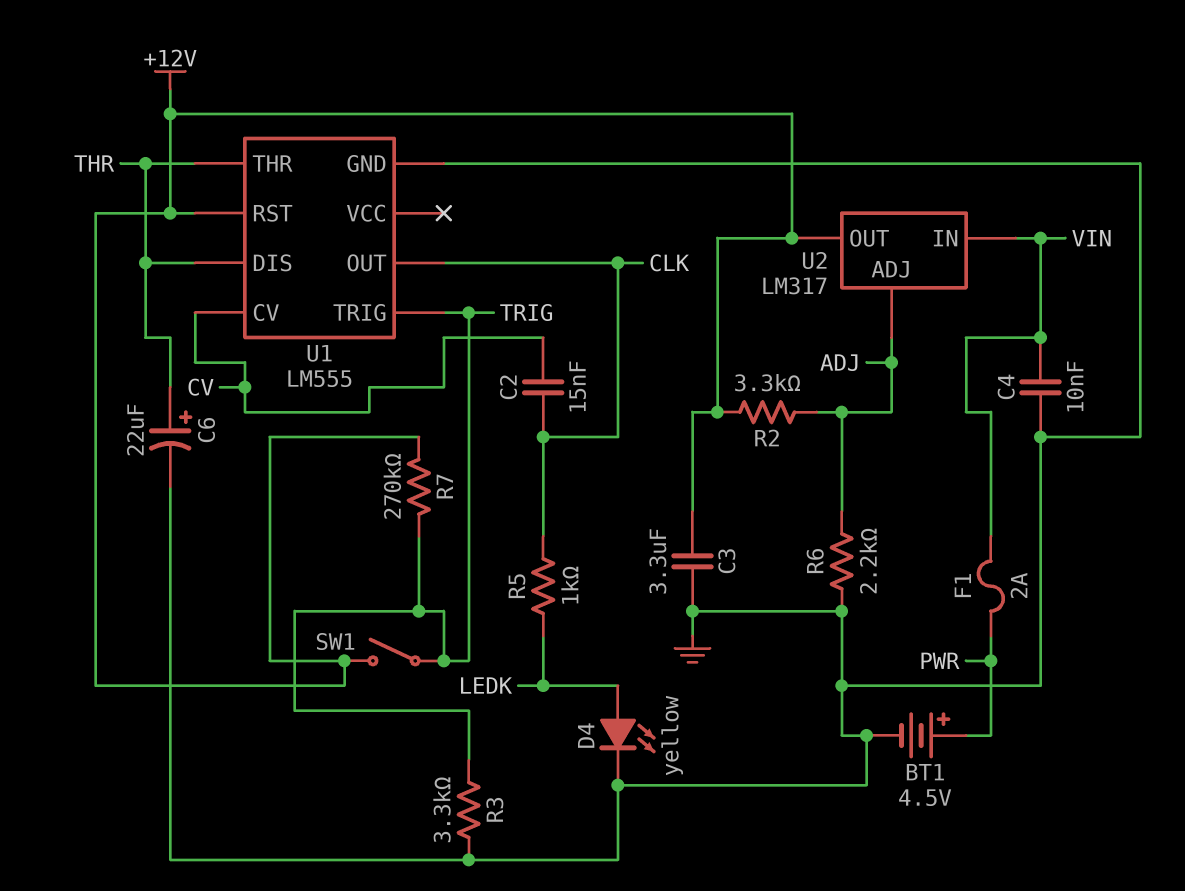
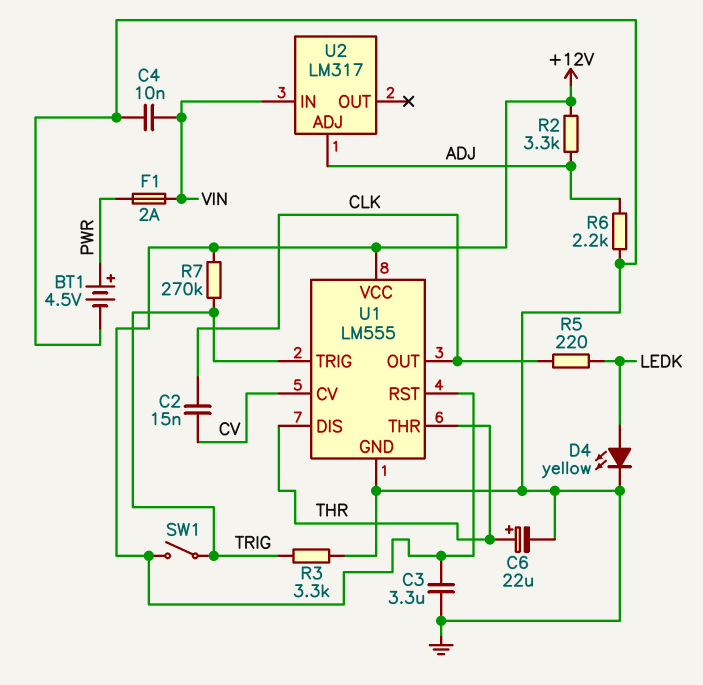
R5: 1k (CLK, LEDK) -> 220 (CLK, LEDK)
U1 pin VCC: none -> +12V
U2 pin OUT: +12V -> none

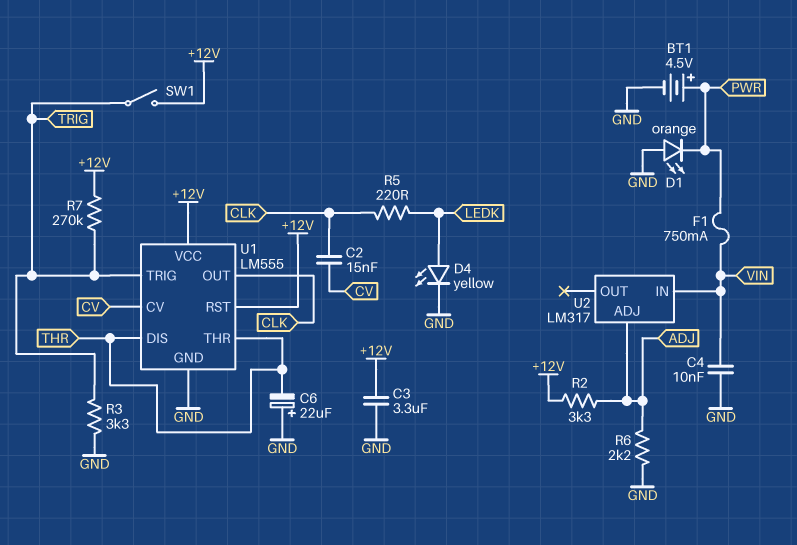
C6: 22uF (plus THR, minus GND) -> 22uF (plus GND, minus THR)
D1: none -> LED orange (A GND, K PWR)
F1: 2A (PWR, VIN) -> 750mA (PWR, VIN)

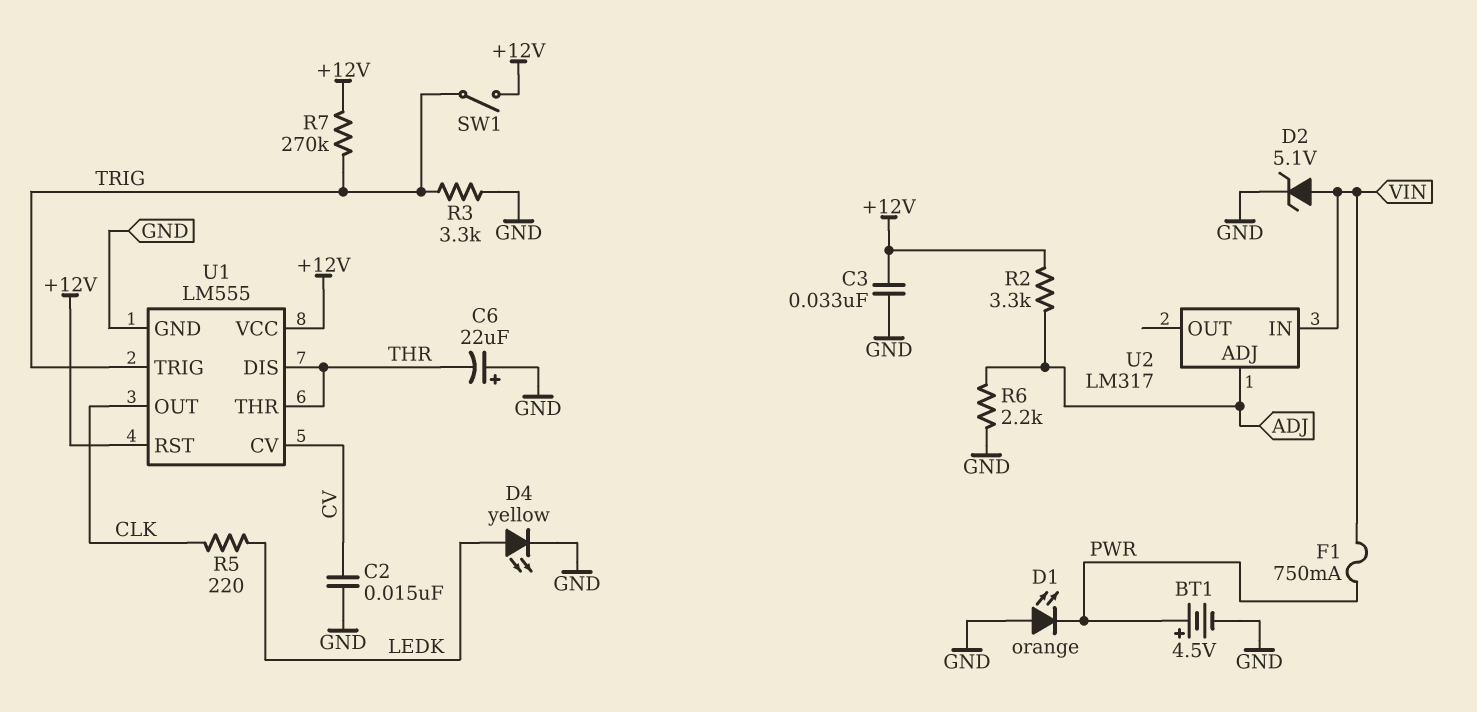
C2: 15nF (CLK, CV) -> 15nF (CV, GND)
C3: 3.3uF (+12V, GND) -> 33nF (+12V, GND)
C4: 10nF (GND, VIN) -> none
D2: none -> zener 5.1V (A VIN, K GND)

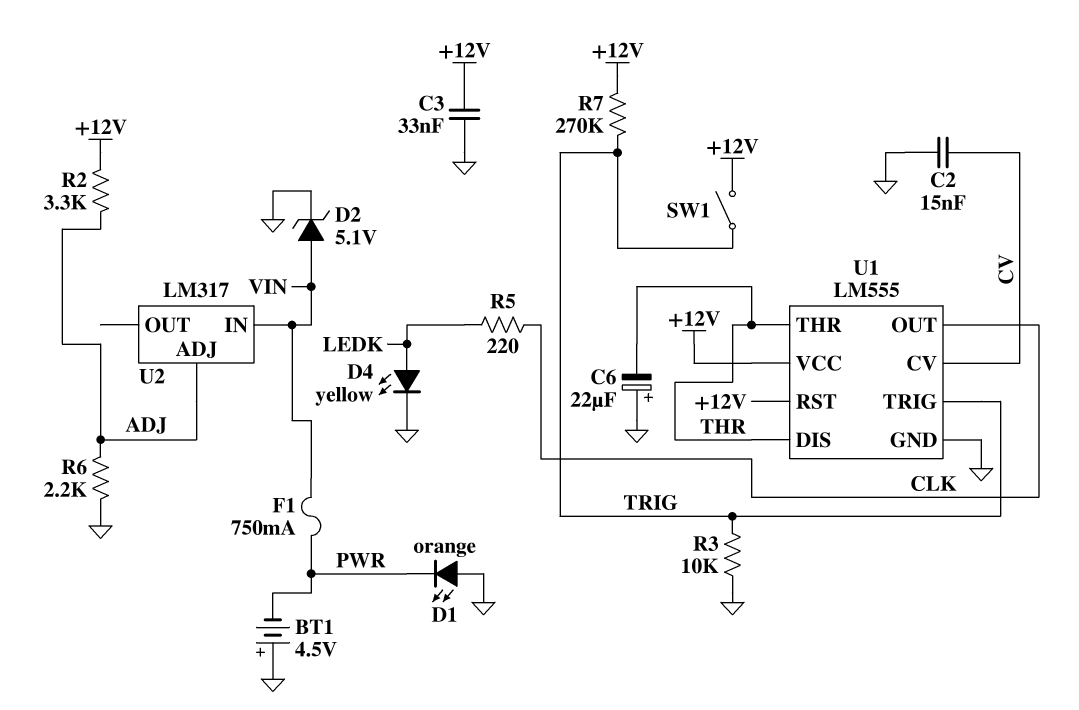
BT1: 4.5V (plus PWR, minus GND) -> 4.5V (plus GND, minus PWR)
R3: 3.3k (GND, TRIG) -> 10k (GND, TRIG)

